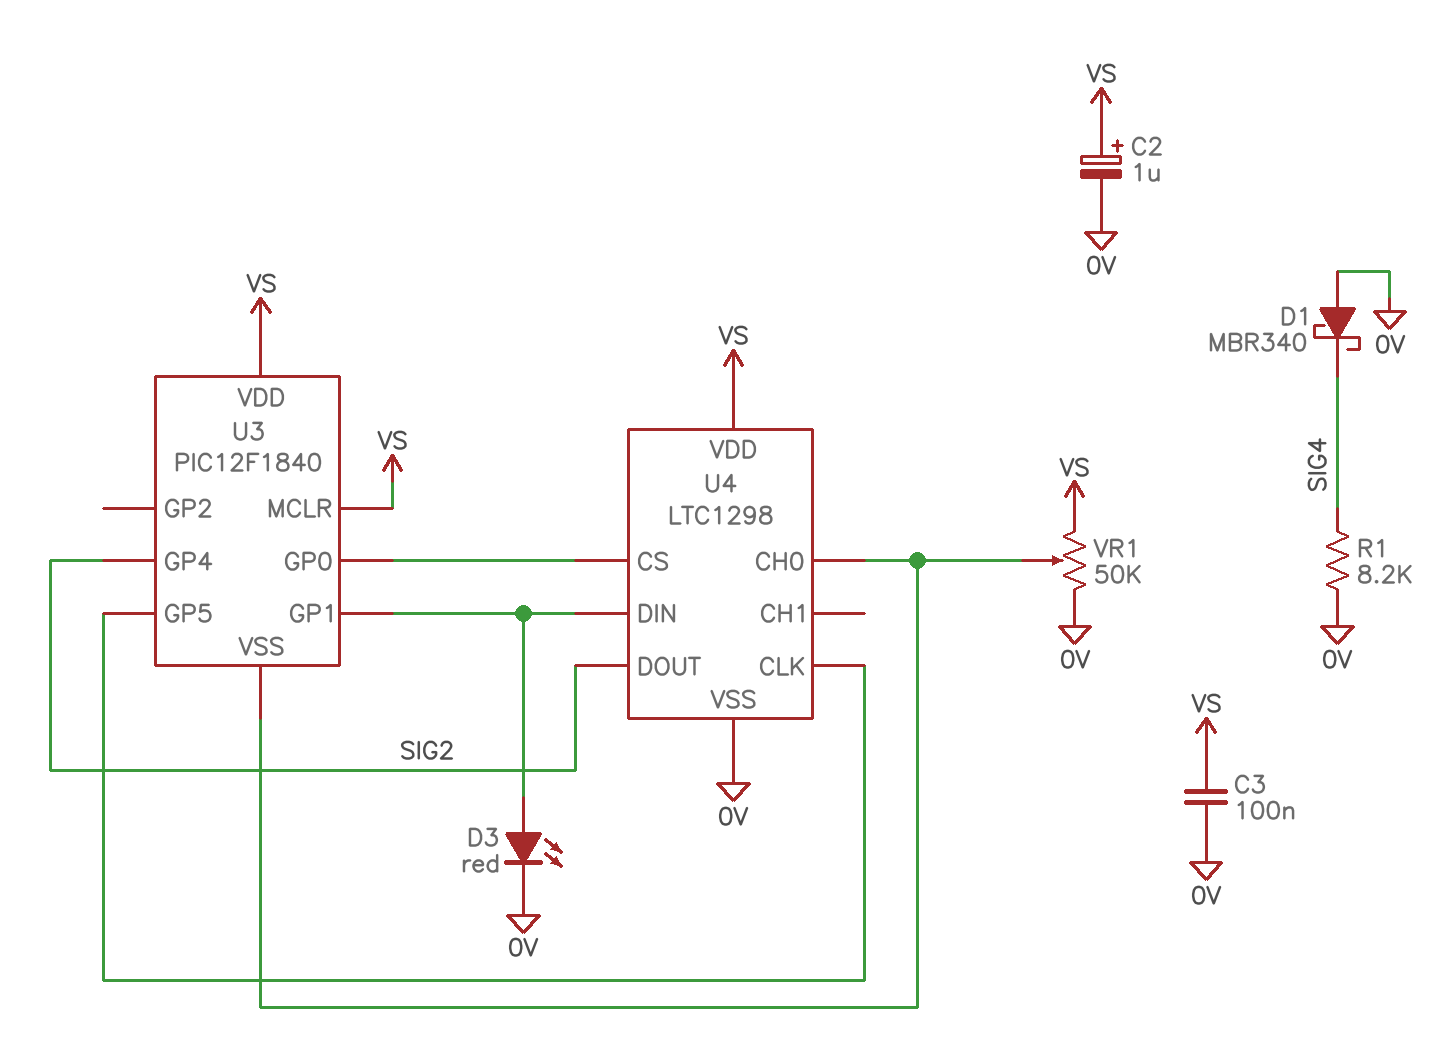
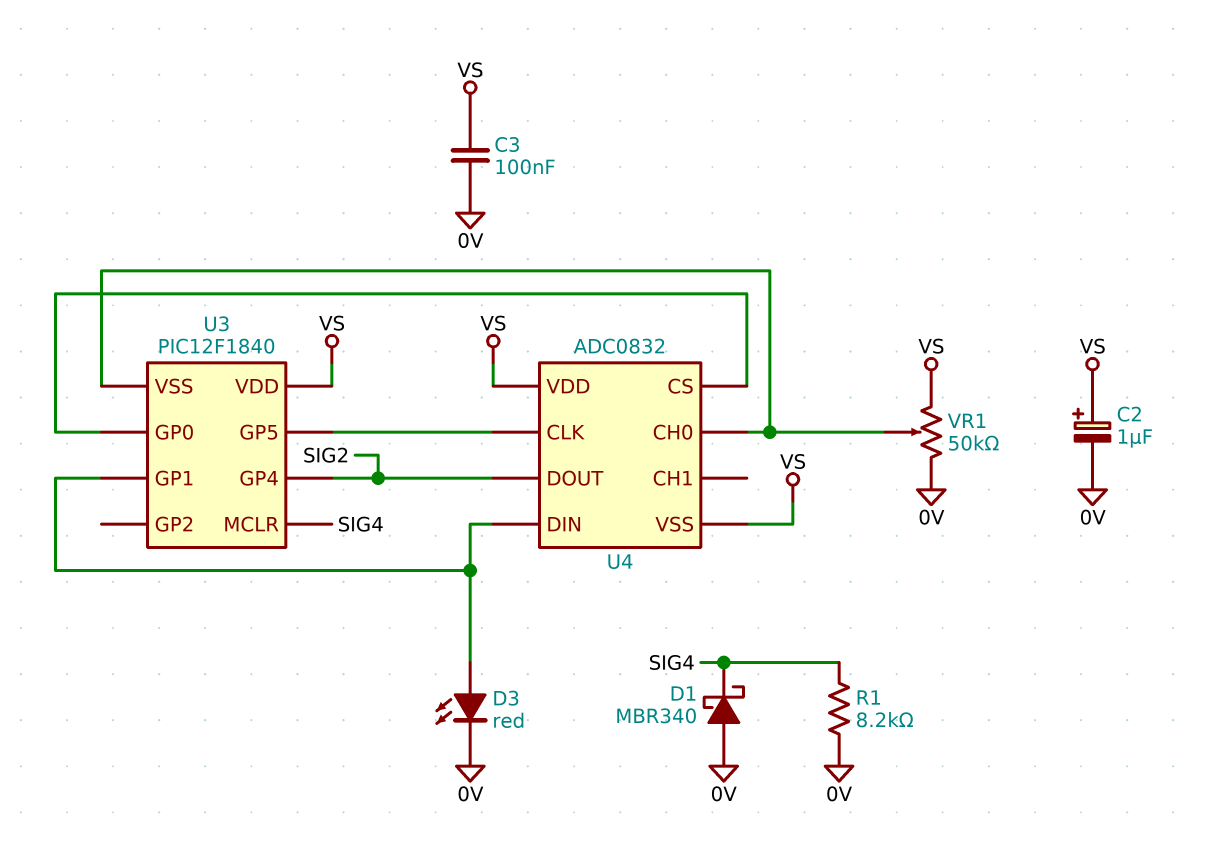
U3 pin MCLR: VS -> SIG4
U4: LTC1298 -> ADC0832
U4 pin VSS: 0V -> VS

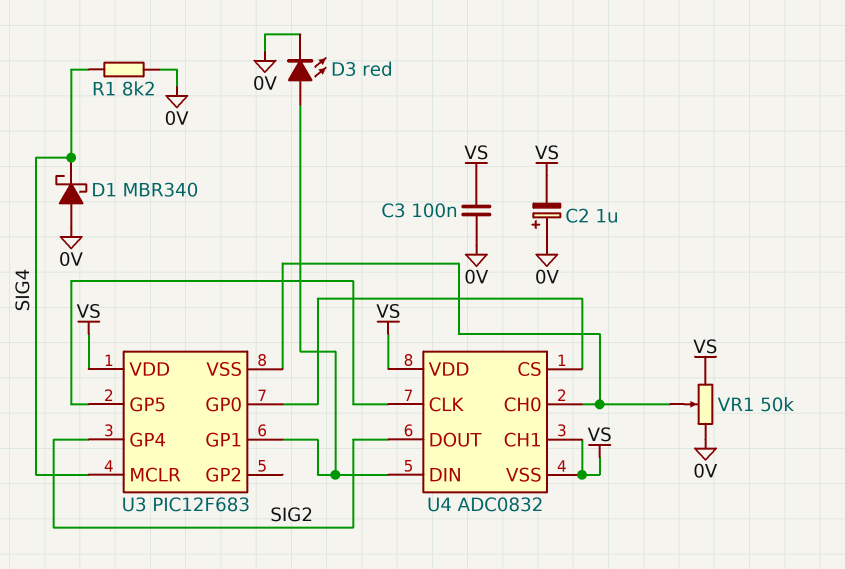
C2: 1uF (plus VS, minus 0V) -> 1uF (plus 0V, minus VS)
U3: PIC12F1840 -> PIC12F683
U4 pin CH1: none -> VS

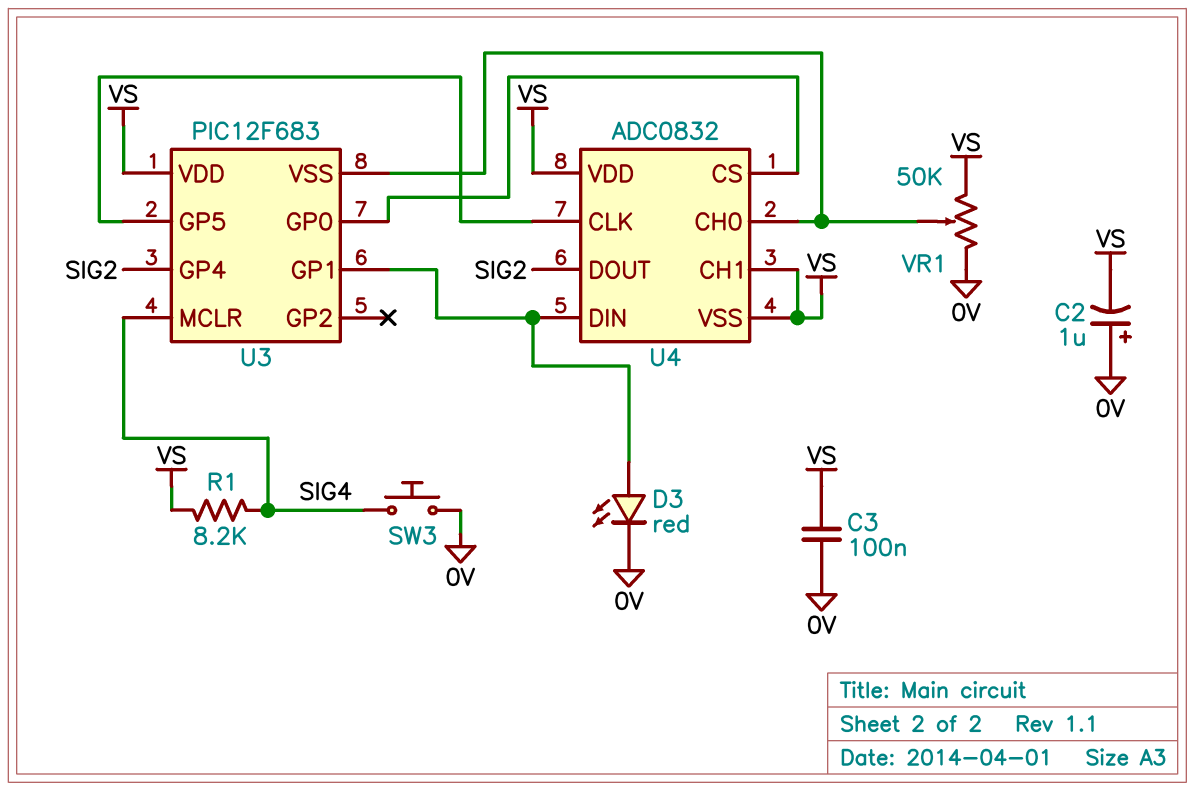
D1: schottky MBR340 (A 0V, K SIG4) -> none
R1: 8.2k (0V, SIG4) -> 8.2k (SIG4, VS)
SW3: none -> button (0V, SIG4)

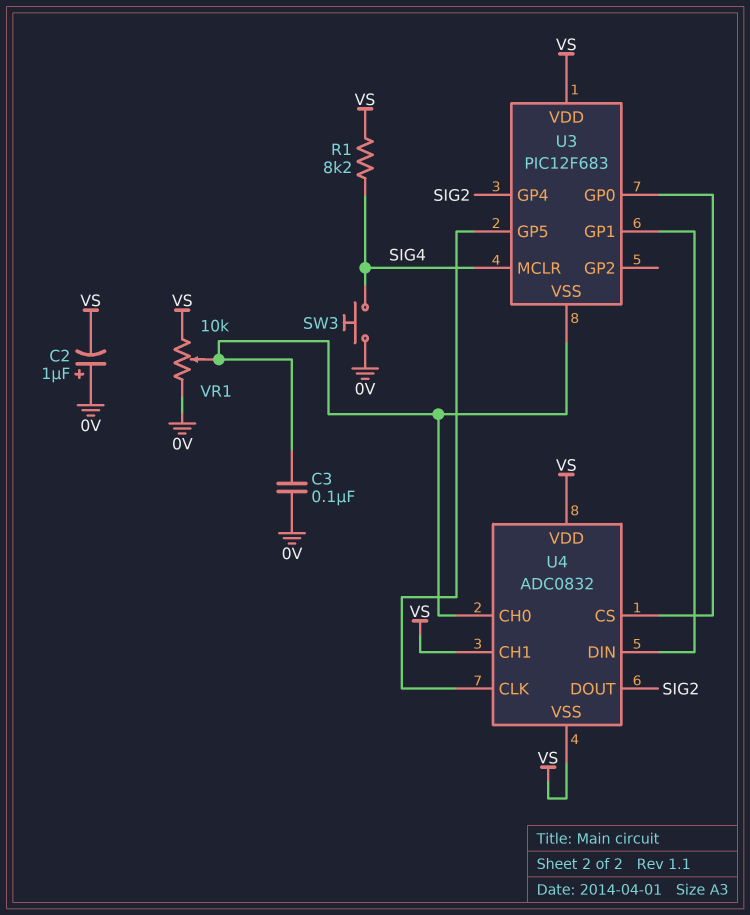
C3: 100nF (0V, VS) -> 100nF (0V, U3/VSS)
D3: LED red (A U3/GP1, K 0V) -> none
VR1: 50k (0V, VS, wiper U3/VSS) -> 10k (0V, VS, wiper U3/VSS)

